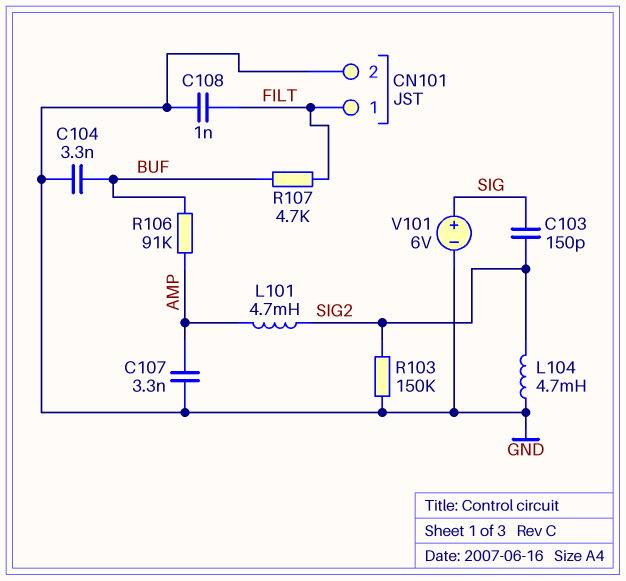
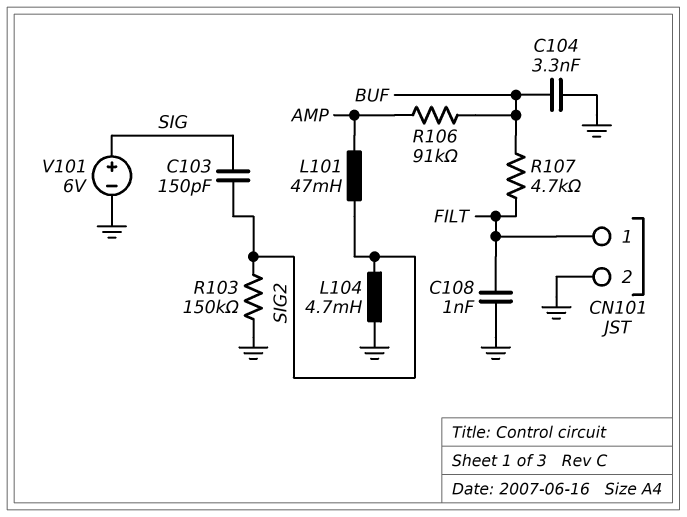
C107: 3.3nF (AMP, GND) -> none
L101: 4.7mH (AMP, SIG2) -> 47mH (AMP, SIG2)

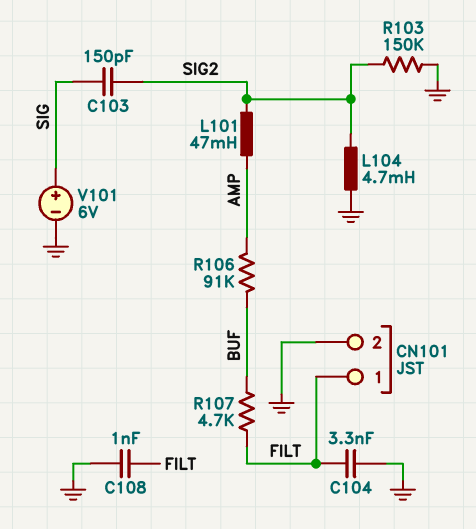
C104: 3.3nF (BUF, GND) -> 3.3nF (FILT, GND)

